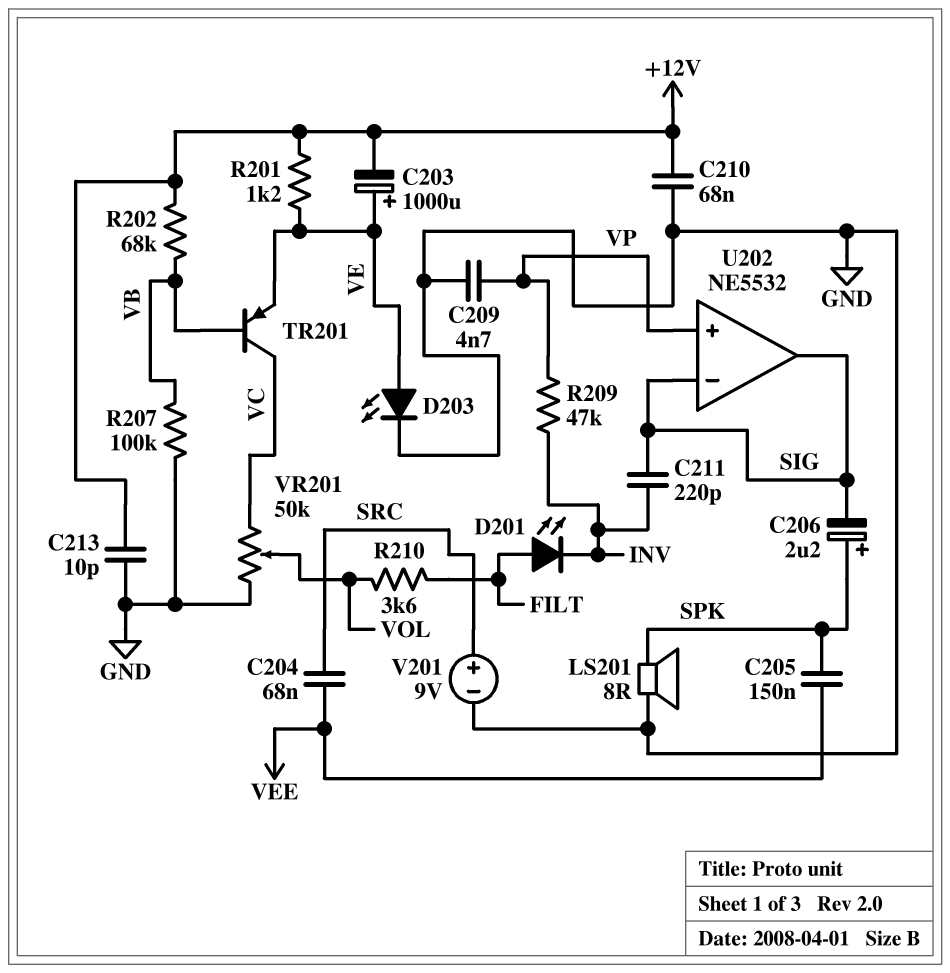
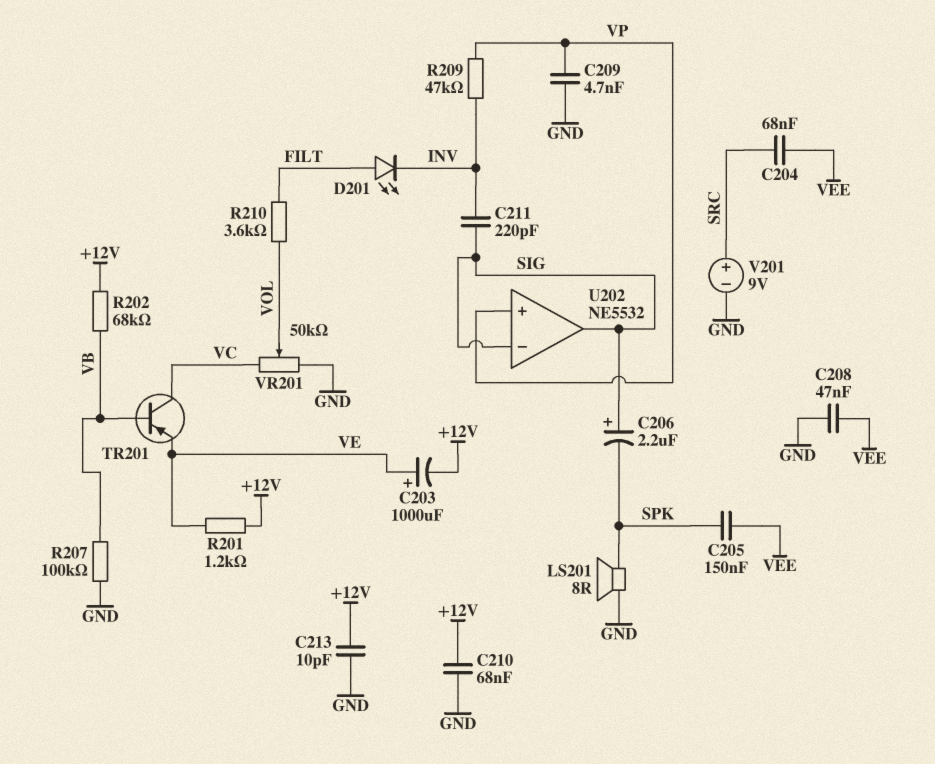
C206: 2.2uF (plus SPK, minus SIG) -> 2.2uF (plus SIG, minus SPK)
C208: none -> 47nF (GND, VEE)
D203: LED (A VE, K GND) -> none

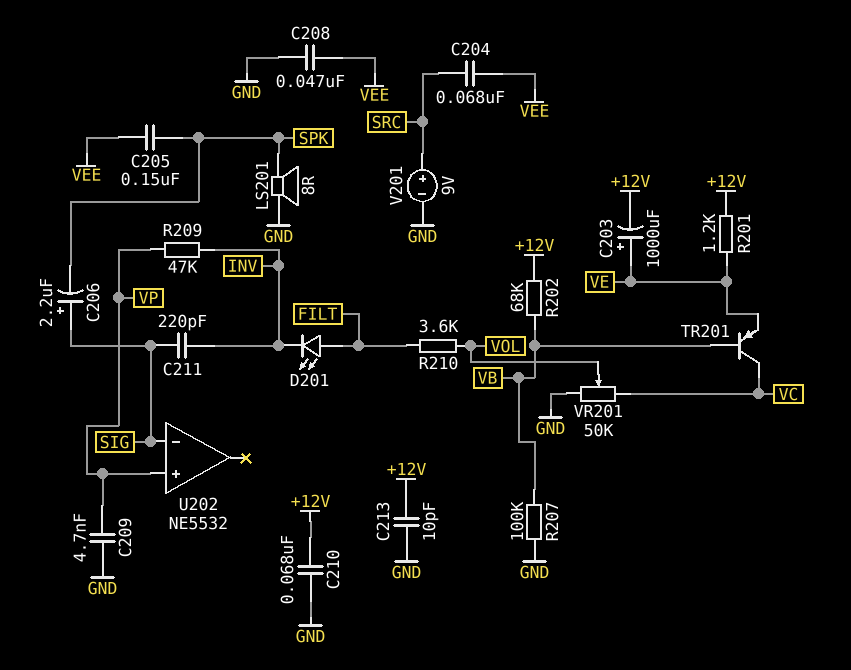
U202 pin out: SIG -> none

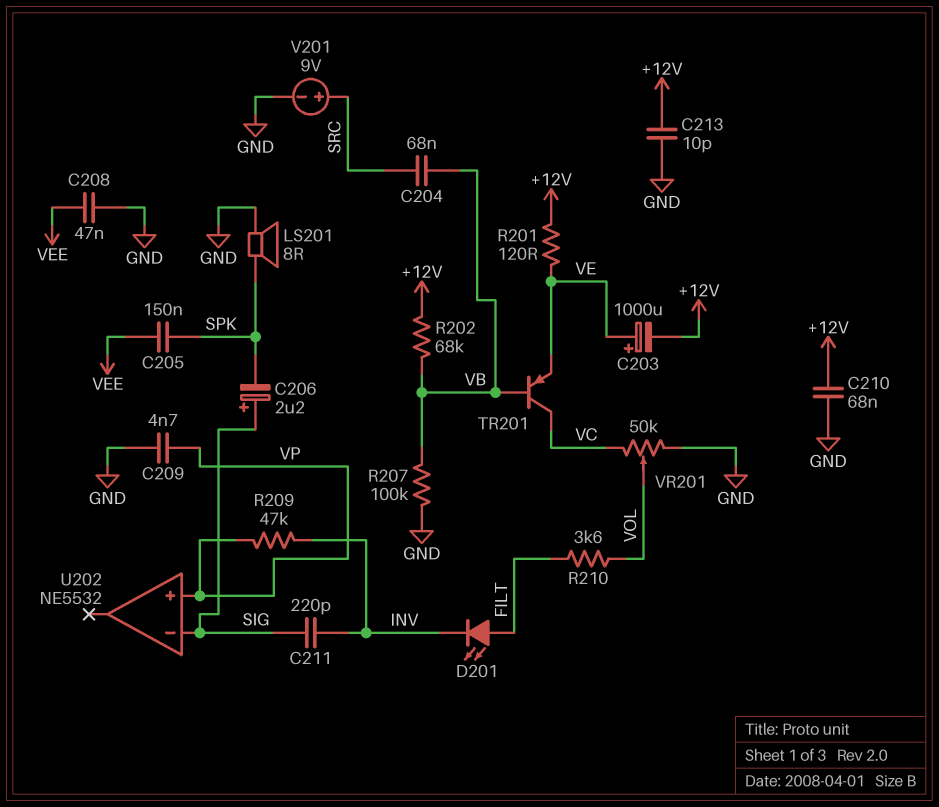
C204: 68nF (SRC, VEE) -> 68nF (SRC, VB)
R201: 1.2k (+12V, VE) -> 120 (+12V, VE)

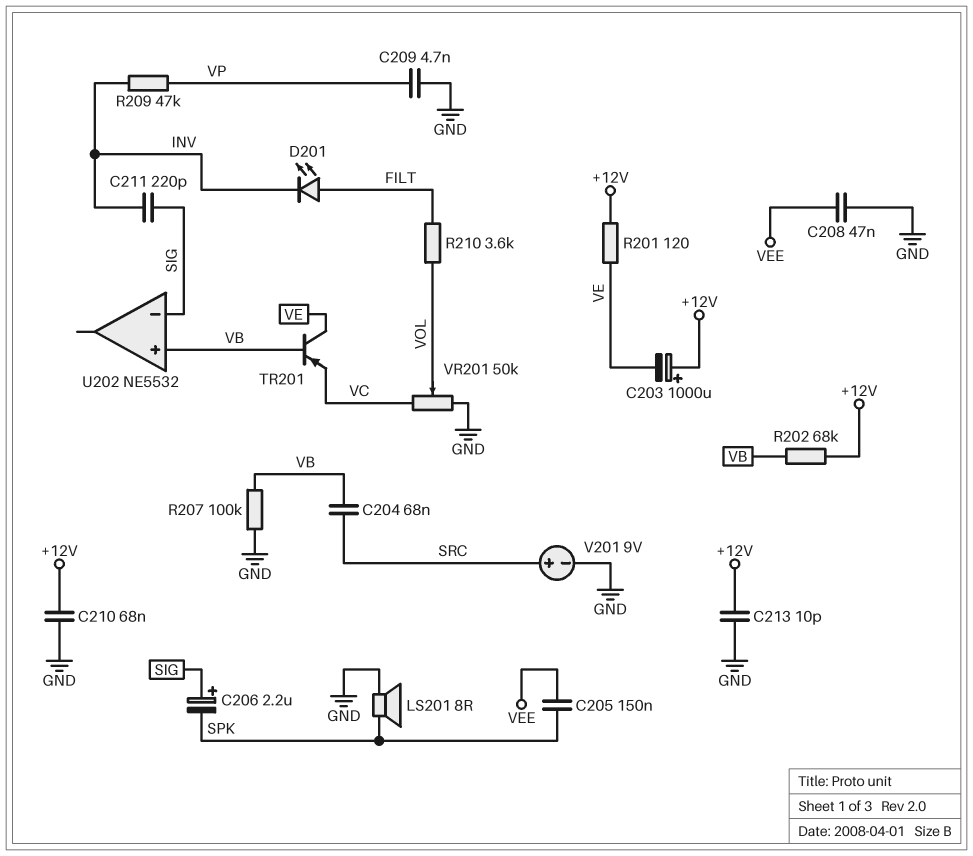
C203: 1000uF (plus VE, minus +12V) -> 1000uF (plus +12V, minus VE)
TR201: PNP (B VB, C VC, E VE) -> PNP (B VB, C VE, E VC)
U202 pin in+: VP -> VB

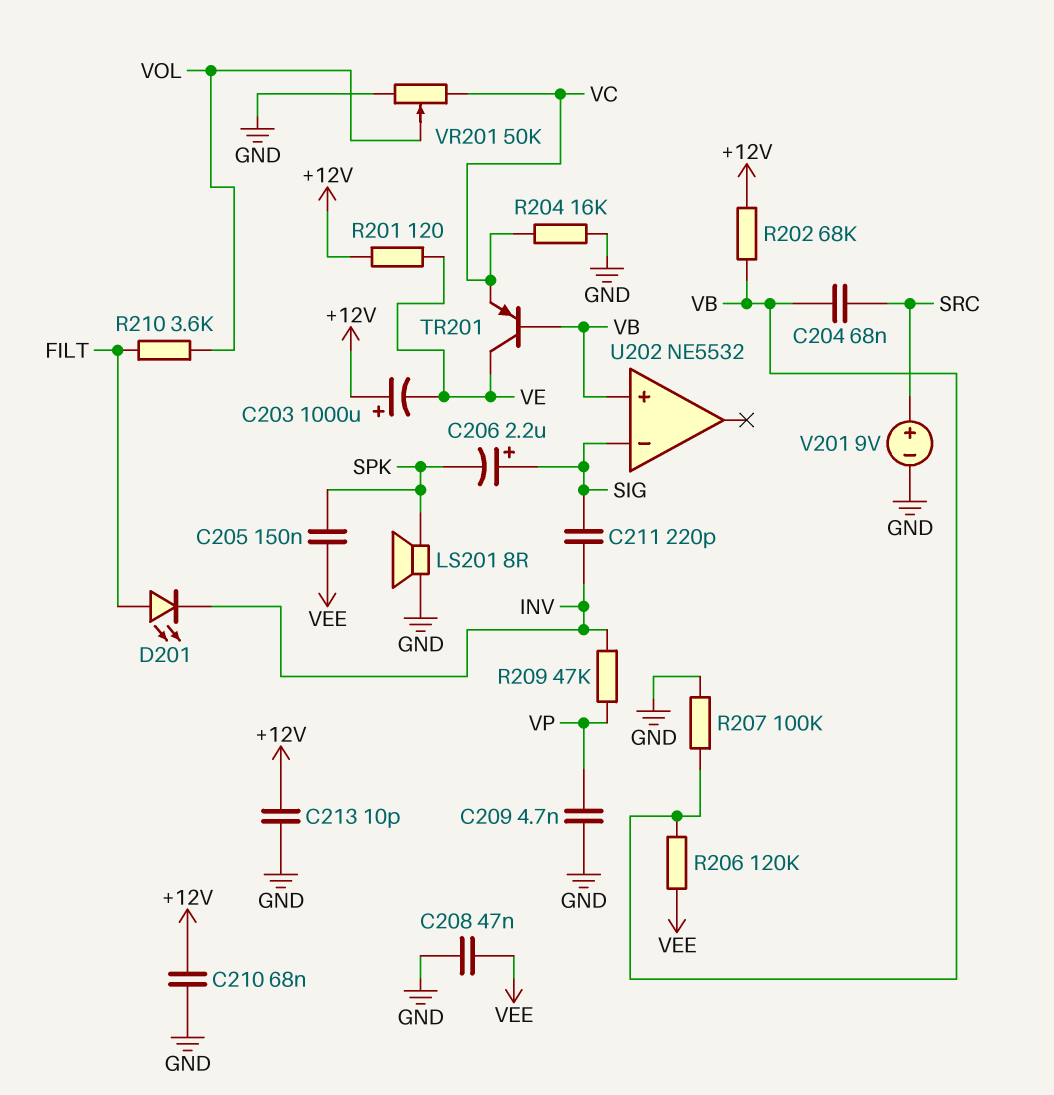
R204: none -> 16k (GND, VC)
R206: none -> 120k (VB, VEE)

